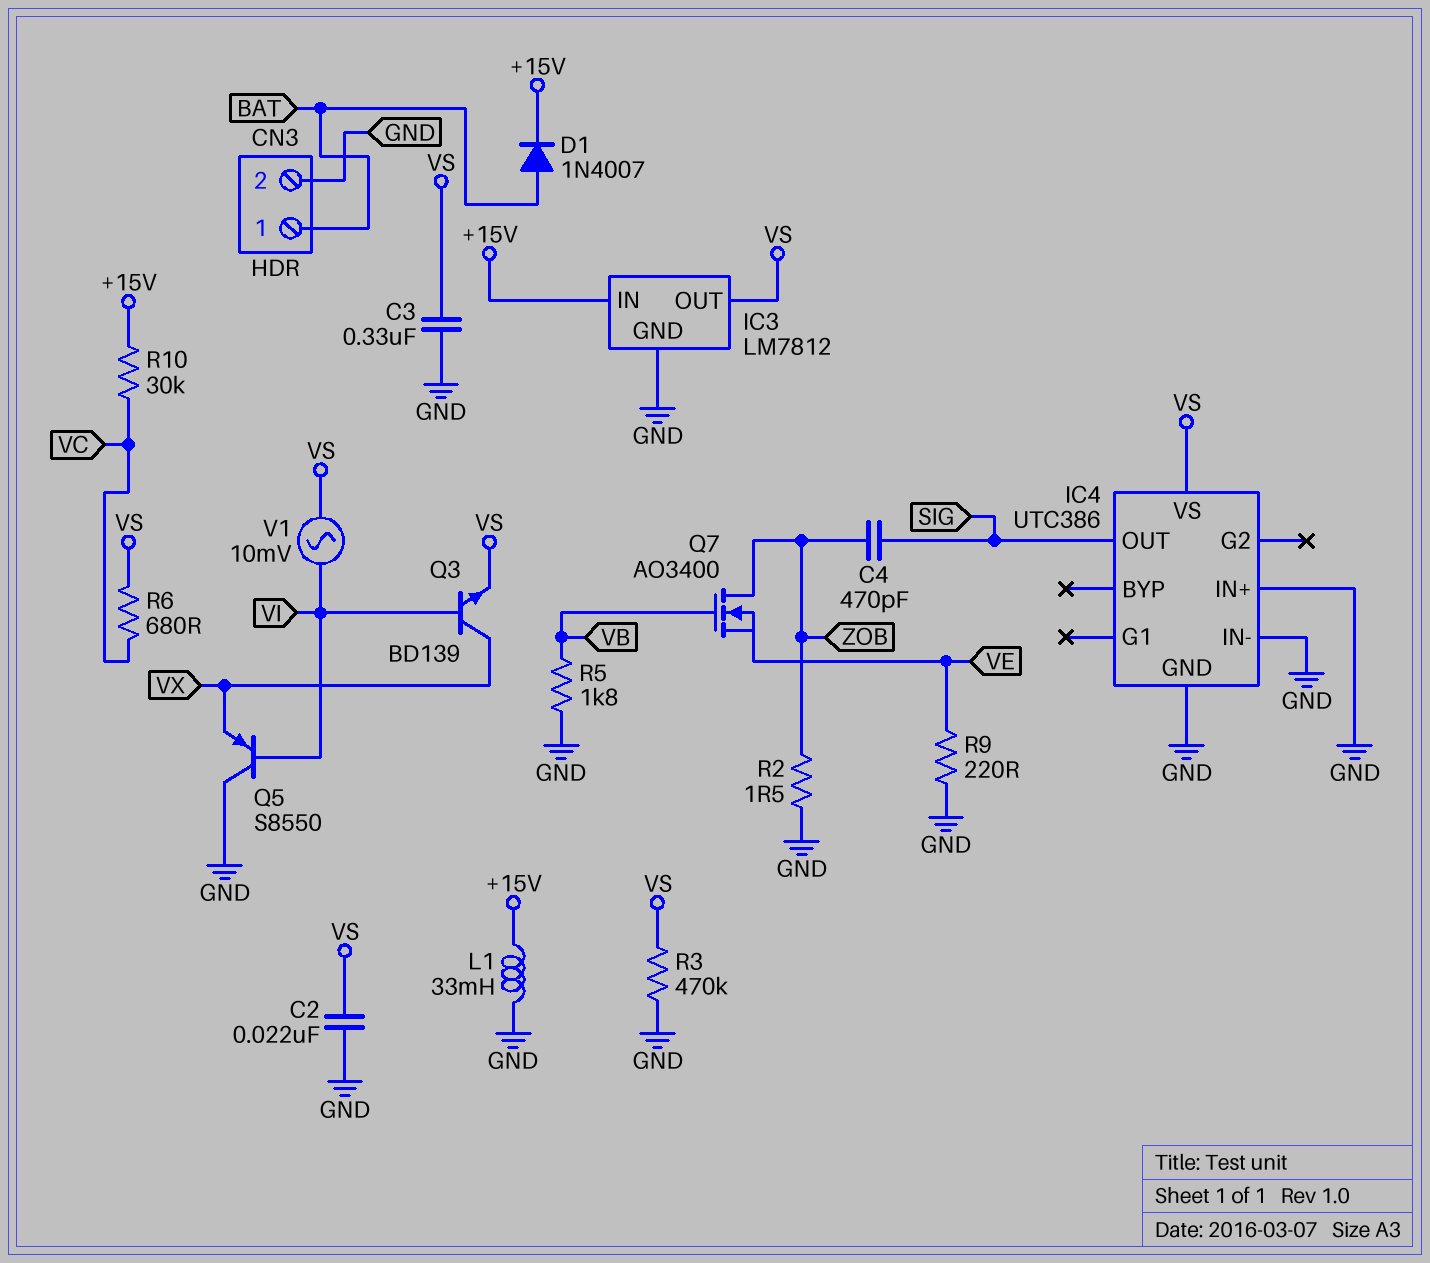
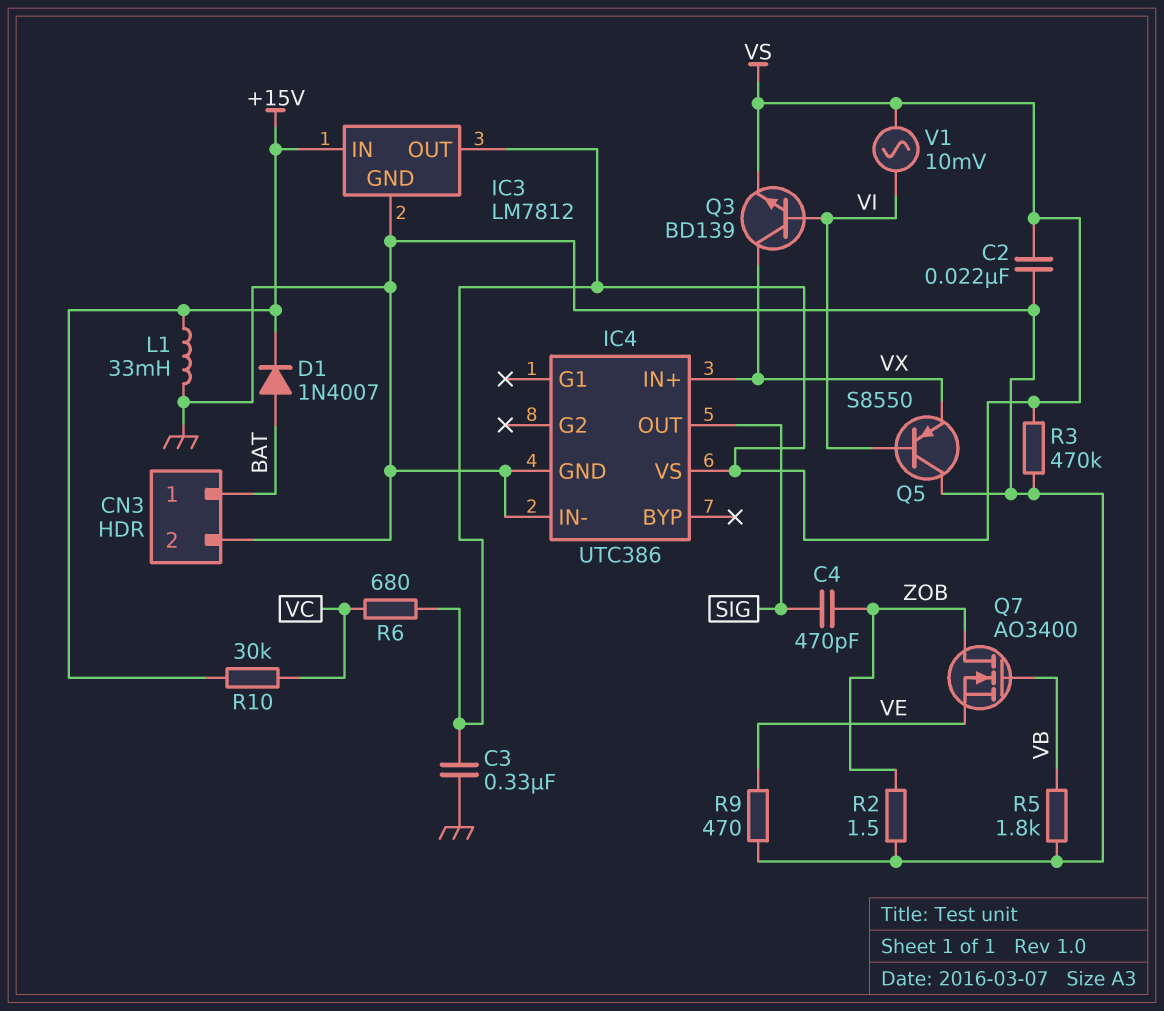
IC4 pin IN+: GND -> VX
R9: 220 (GND, VE) -> 470 (GND, VE)

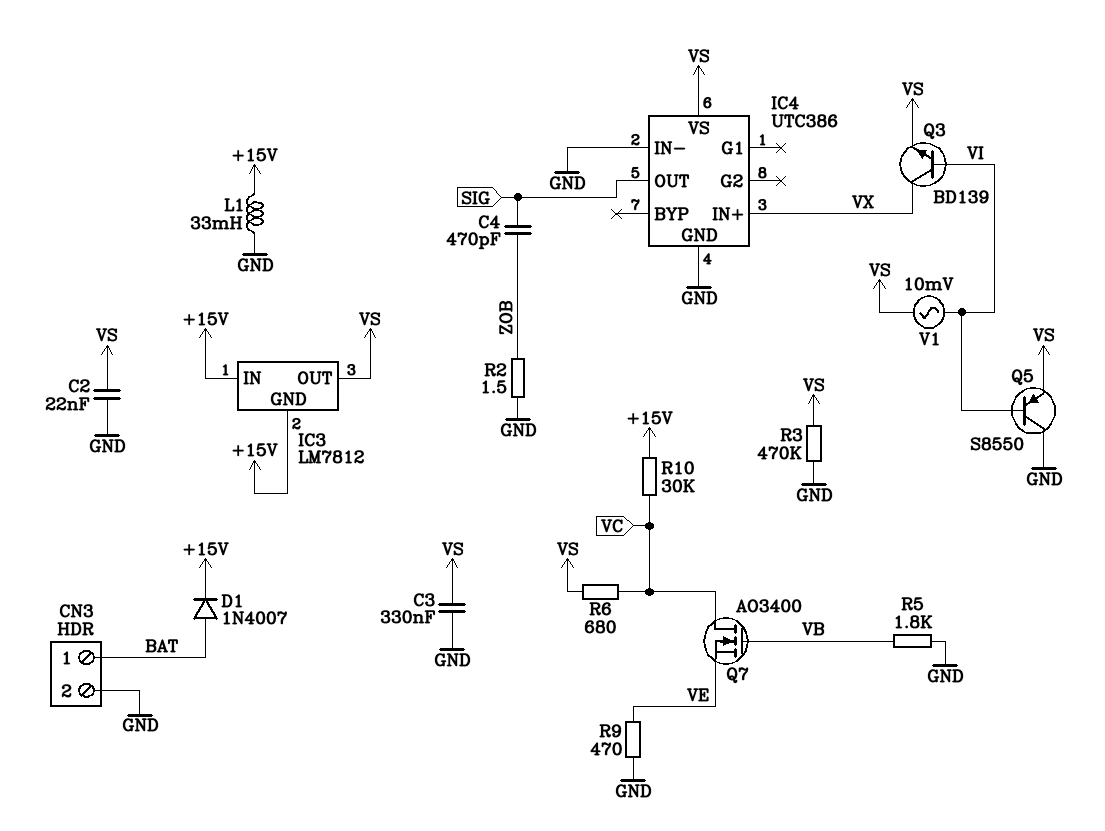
IC3 pin GND: GND -> +15V
Q5: PNP S8550 (B VI, C GND, E VX) -> PNP S8550 (B VI, C GND, E VS)
Q7: NMOS AO3400 (G VB, D ZOB, S VE) -> NMOS AO3400 (G VB, D VC, S VE)

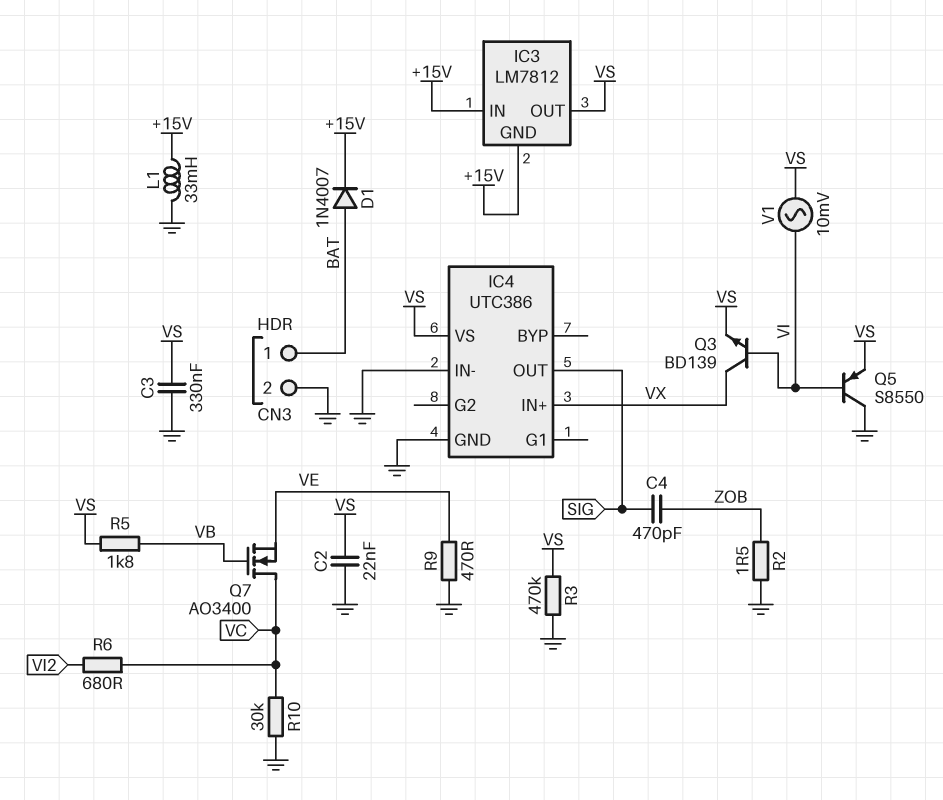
R5: 1.8k (GND, VB) -> 1.8k (VB, VS)
R6: 680 (VC, VS) -> 680 (VC, VI2)
R10: 30k (+15V, VC) -> 30k (GND, VC)

